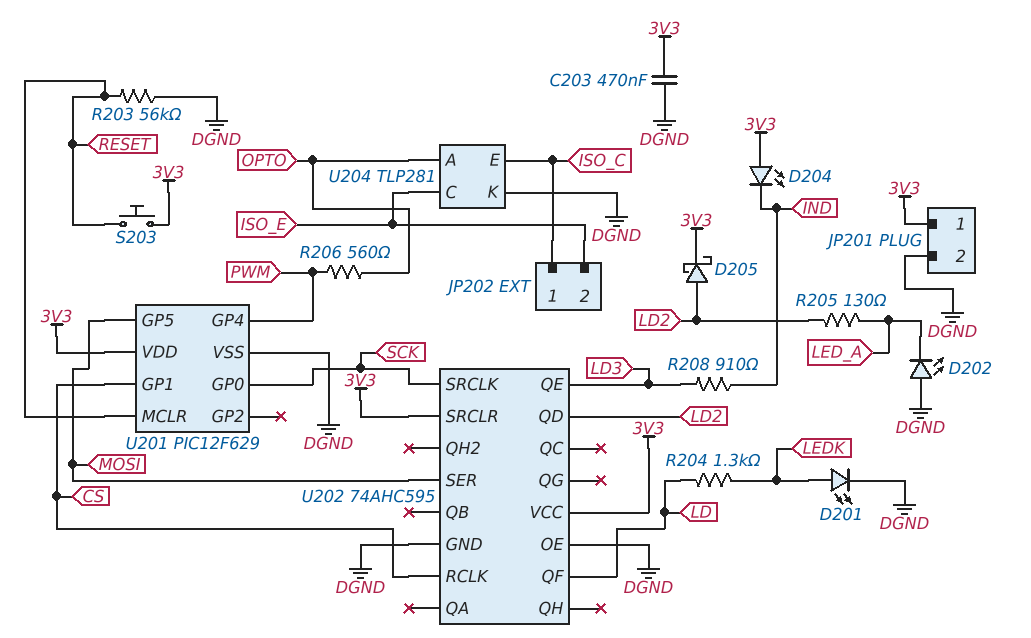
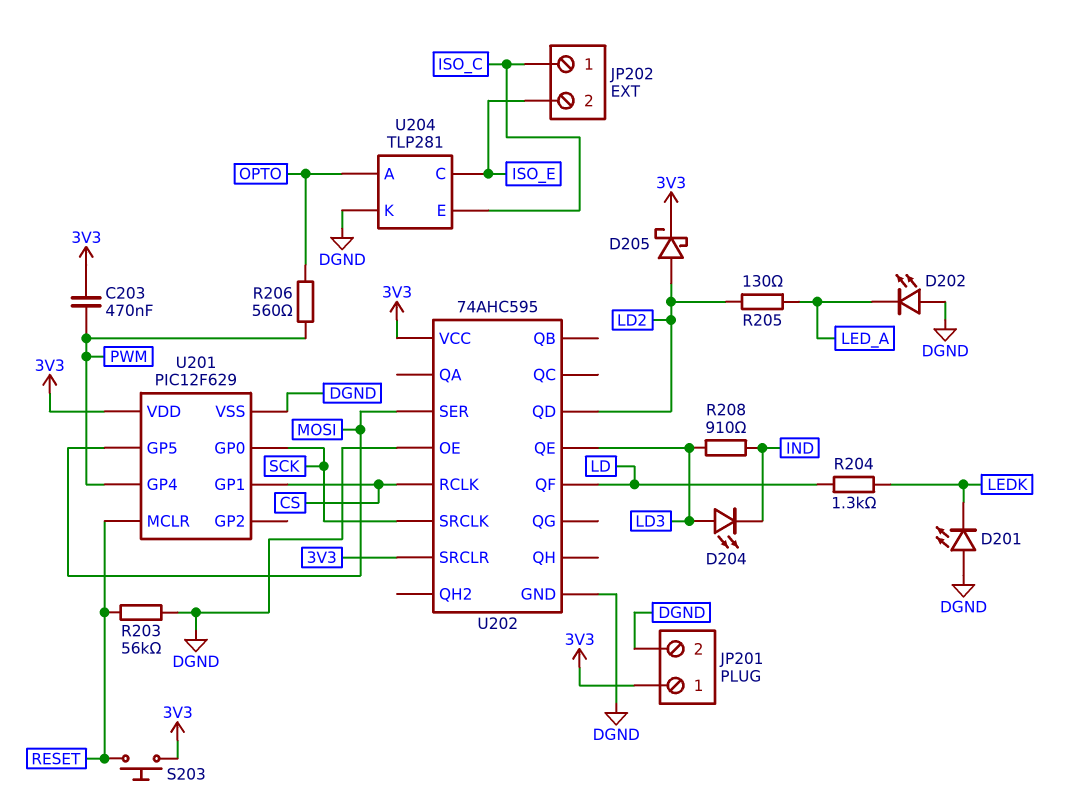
C203: 470nF (3V3, DGND) -> 470nF (3V3, PWM)
D201: LED (A LEDK, K DGND) -> LED (A DGND, K LEDK)
D204: LED (A 3V3, K IND) -> LED (A LD3, K IND)

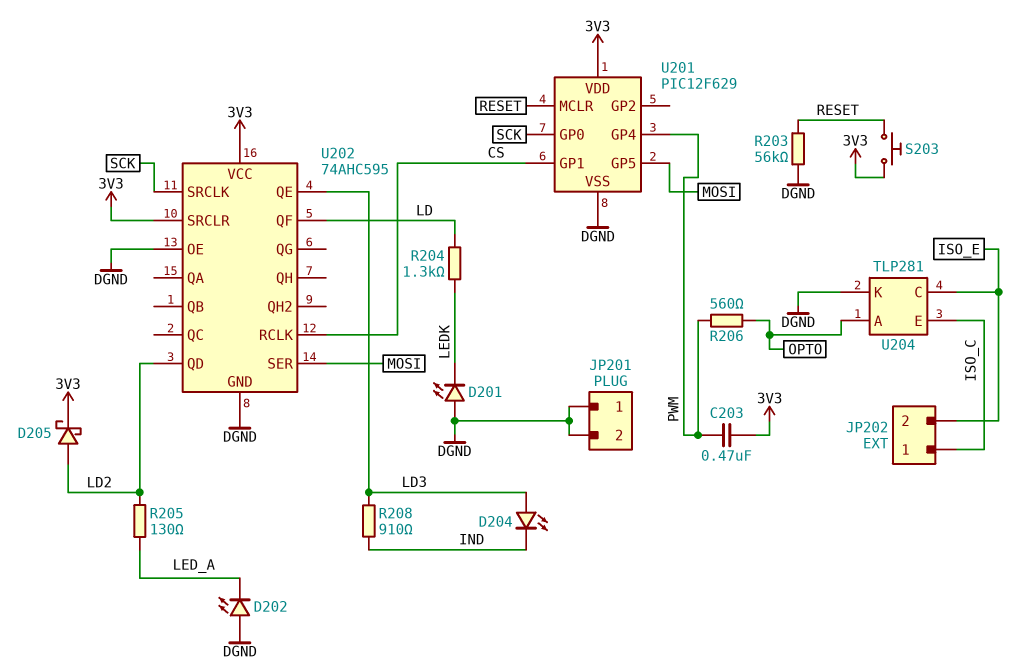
JP201 pin 1: 3V3 -> DGND

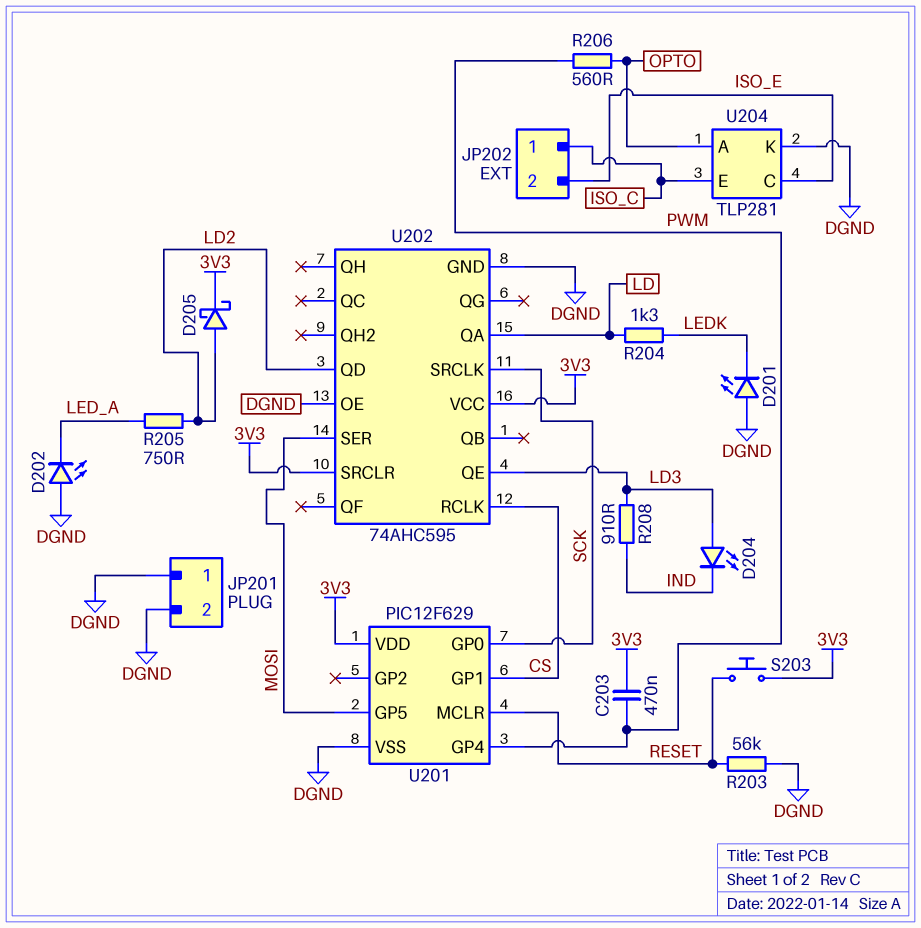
R205: 130 (LD2, LED_A) -> 750 (LD2, LED_A)
U202 pin QA: none -> LD
U202 pin QF: LD -> none

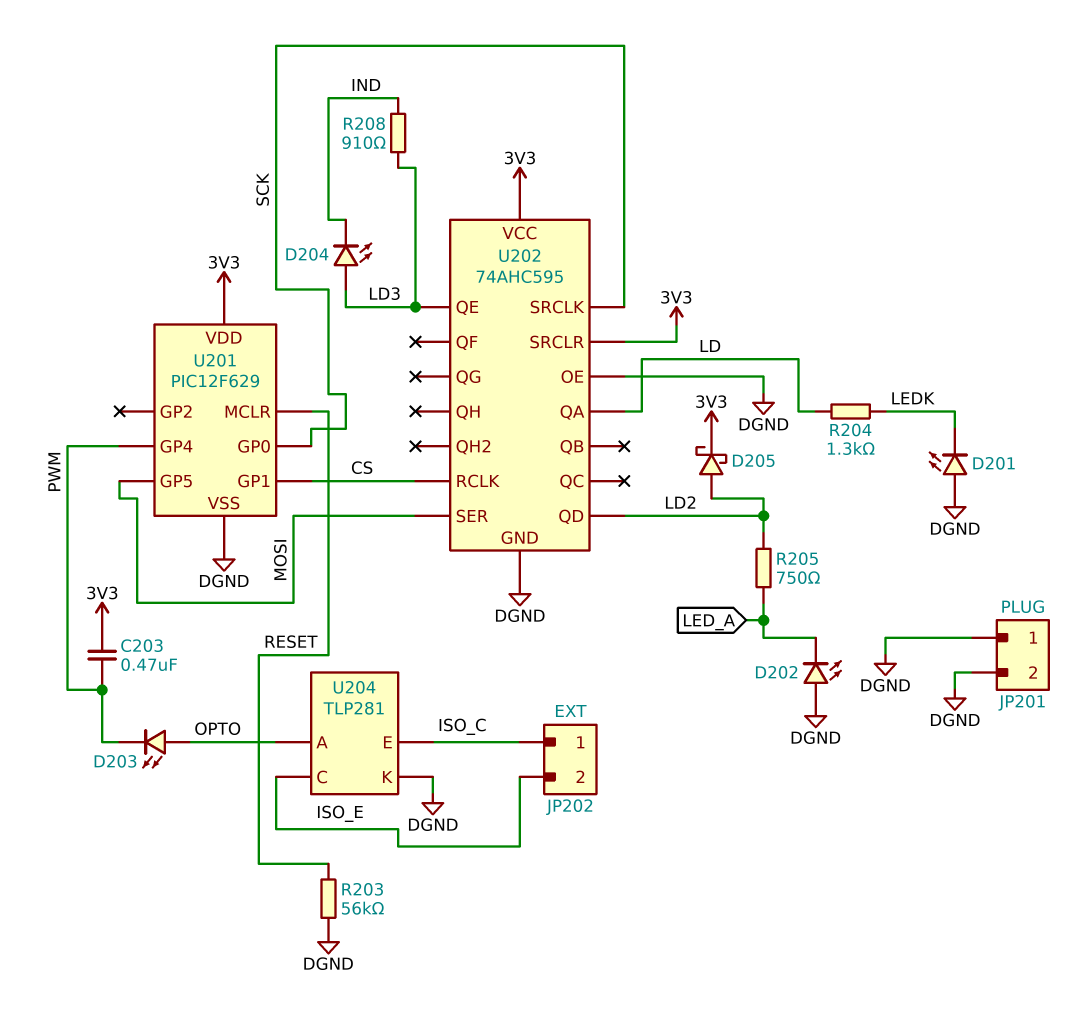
D203: none -> LED (A OPTO, K PWM)
R206: 560 (OPTO, PWM) -> none
S203: button (3V3, RESET) -> none

